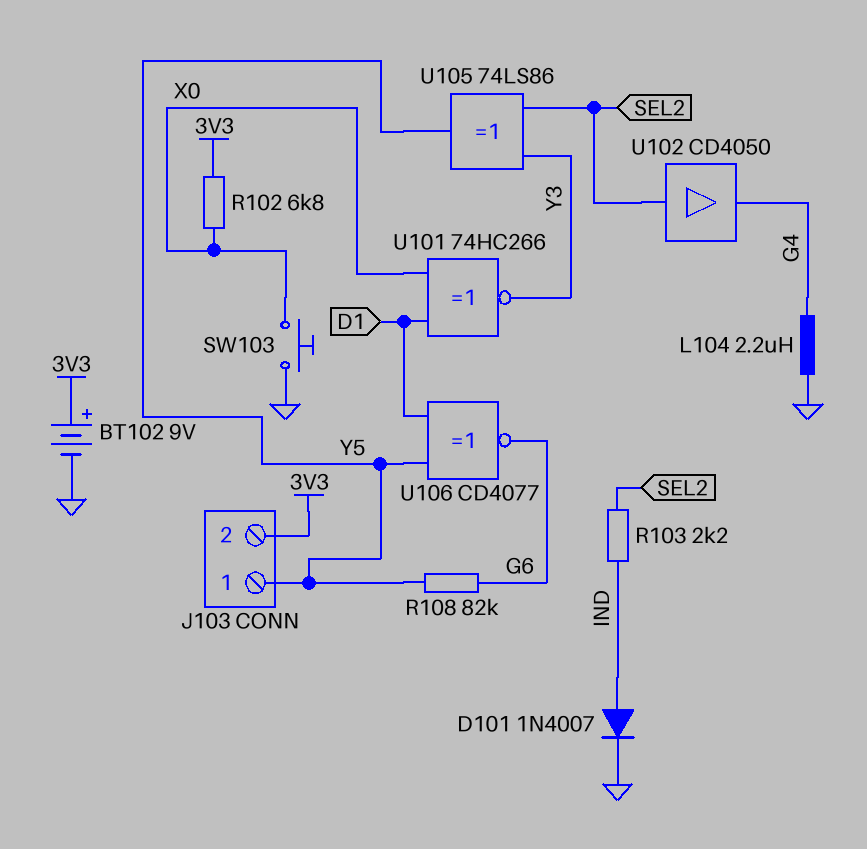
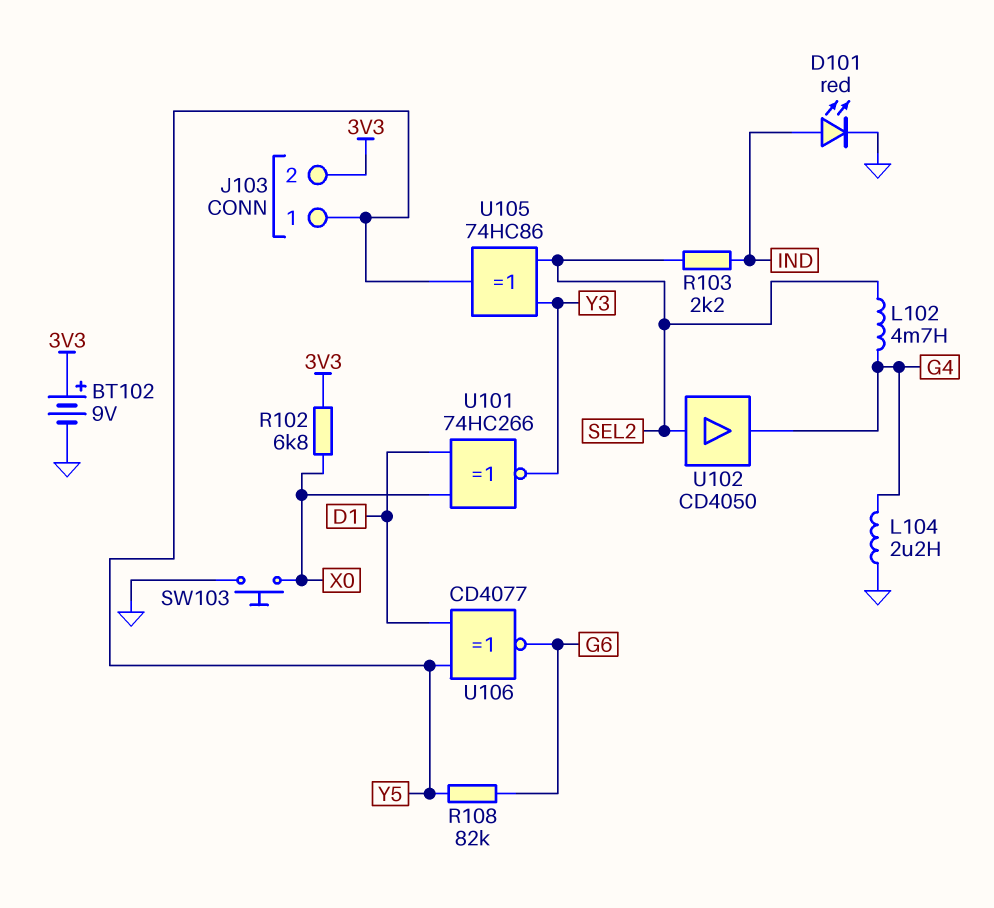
D101: diode 1N4007 (A IND, K GND) -> LED red (A IND, K GND)
L102: none -> 4.7mH (G4, SEL2)
U105: XOR 74LS86 (in SEL2, in Y3, out Y5) -> XOR 74HC86 (in SEL2, in Y3, out Y5)

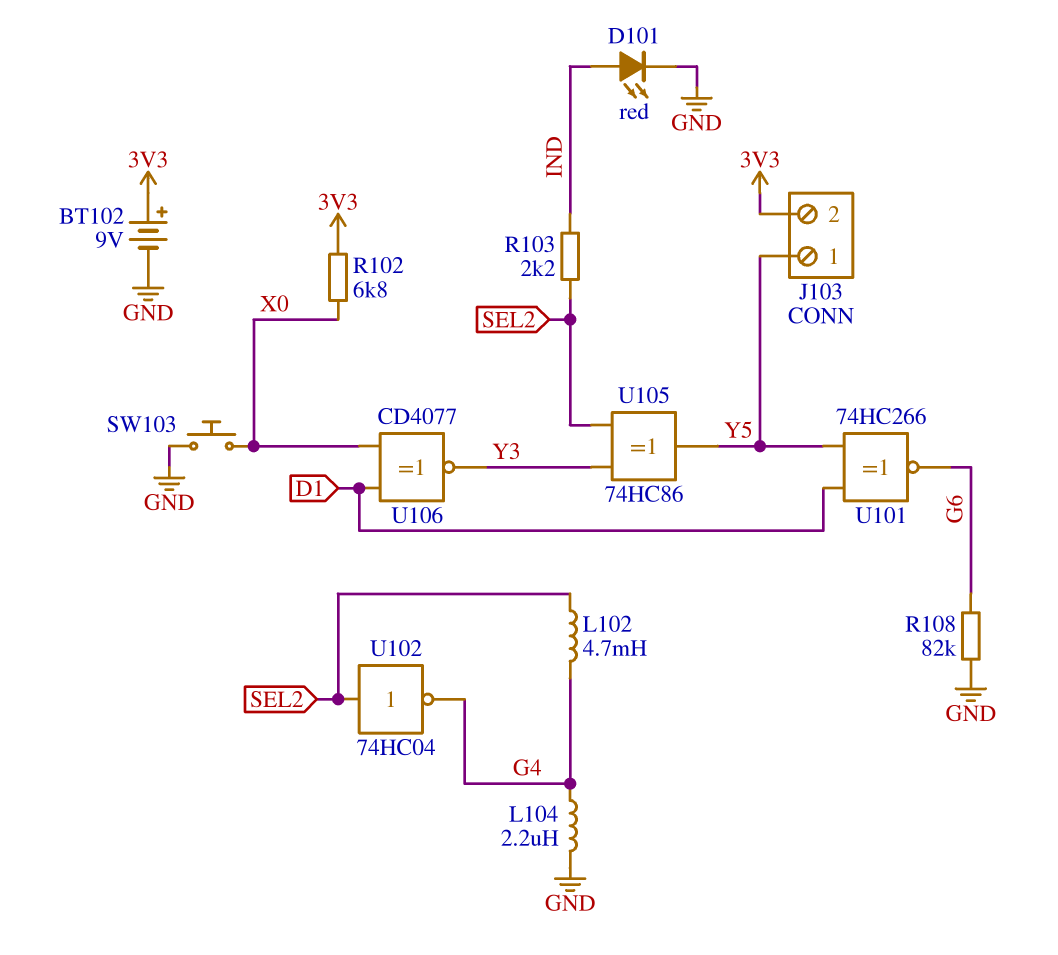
R108: 82k (G6, Y5) -> 82k (G6, GND)
U101: XNOR 74HC266 (in D1, in X0, out Y3) -> XNOR 74HC266 (in D1, in Y5, out G6)
U102: buffer CD4050 (in SEL2, out G4) -> NOT 74HC04 (in SEL2, out G4)
U106: XNOR CD4077 (in D1, in Y5, out G6) -> XNOR CD4077 (in D1, in X0, out Y3)

